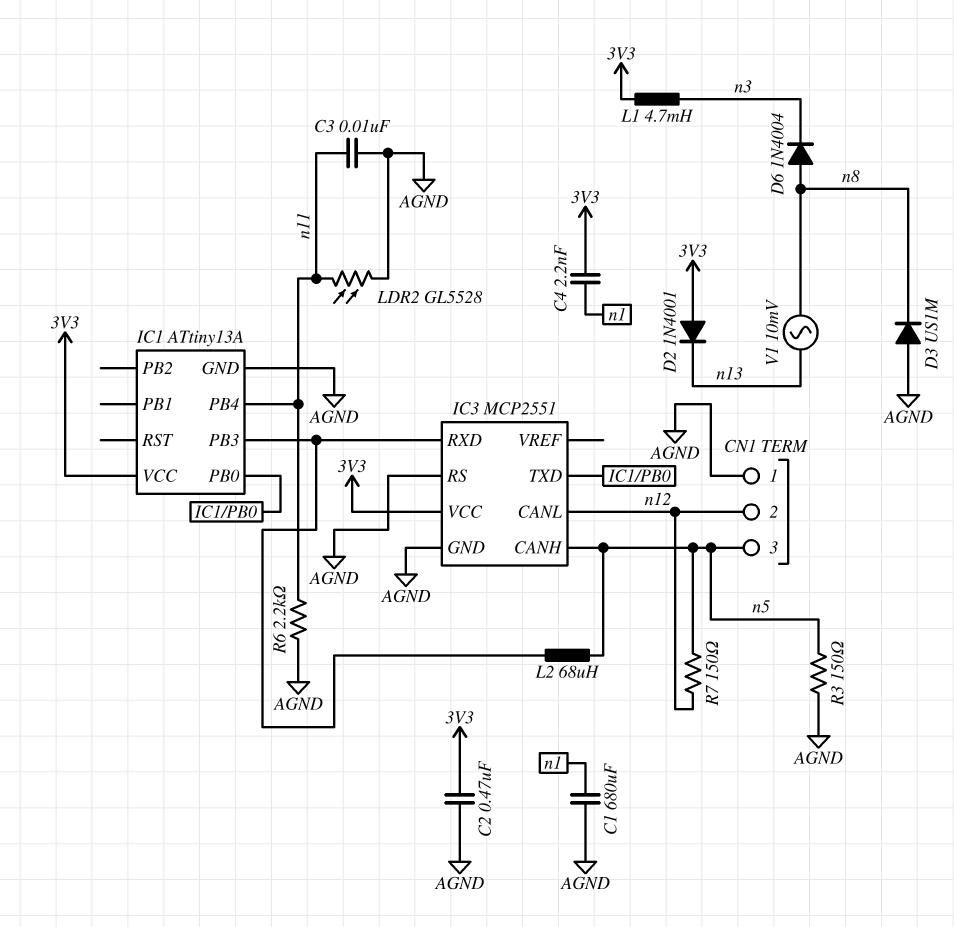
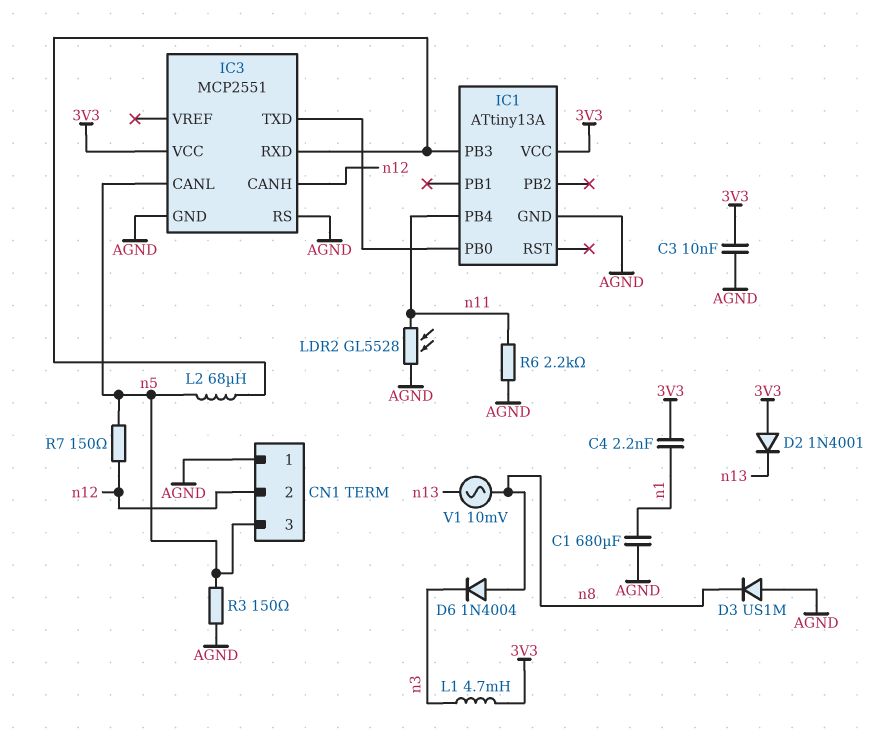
C2: 470nF (3V3, AGND) -> none
C3: 10nF (AGND, n11) -> 10nF (3V3, AGND)
IC3 pin CANH: n5 -> n12
IC3 pin CANL: n12 -> n5

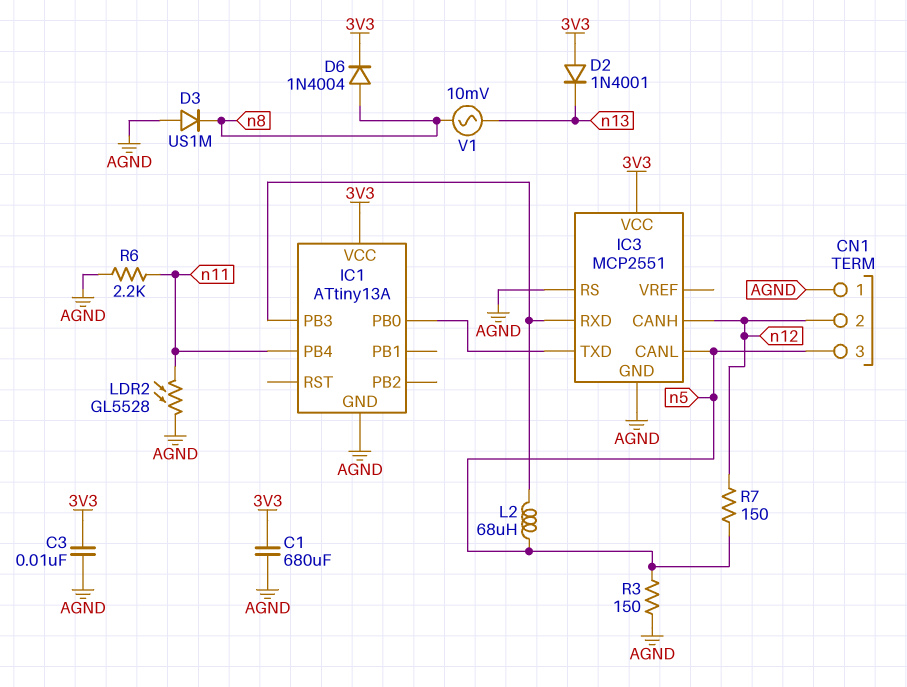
C1: 680uF (AGND, n1) -> 680uF (3V3, AGND)
C4: 2.2nF (3V3, n1) -> none
D6: diode 1N4004 (A n8, K n3) -> diode 1N4004 (A n8, K 3V3)
L1: 4.7mH (3V3, n3) -> none

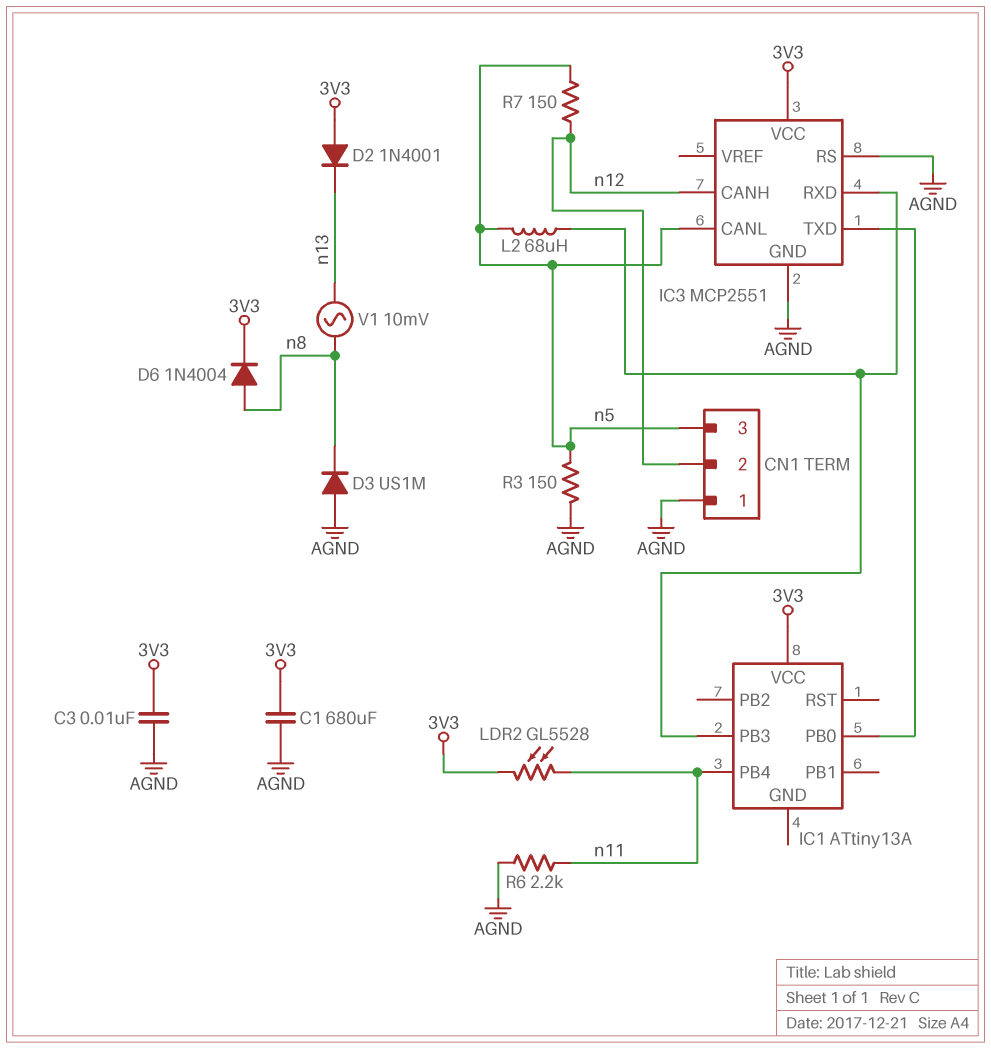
IC1 pin GND: AGND -> none
LDR2: GL5528 (AGND, n11) -> GL5528 (3V3, n11)

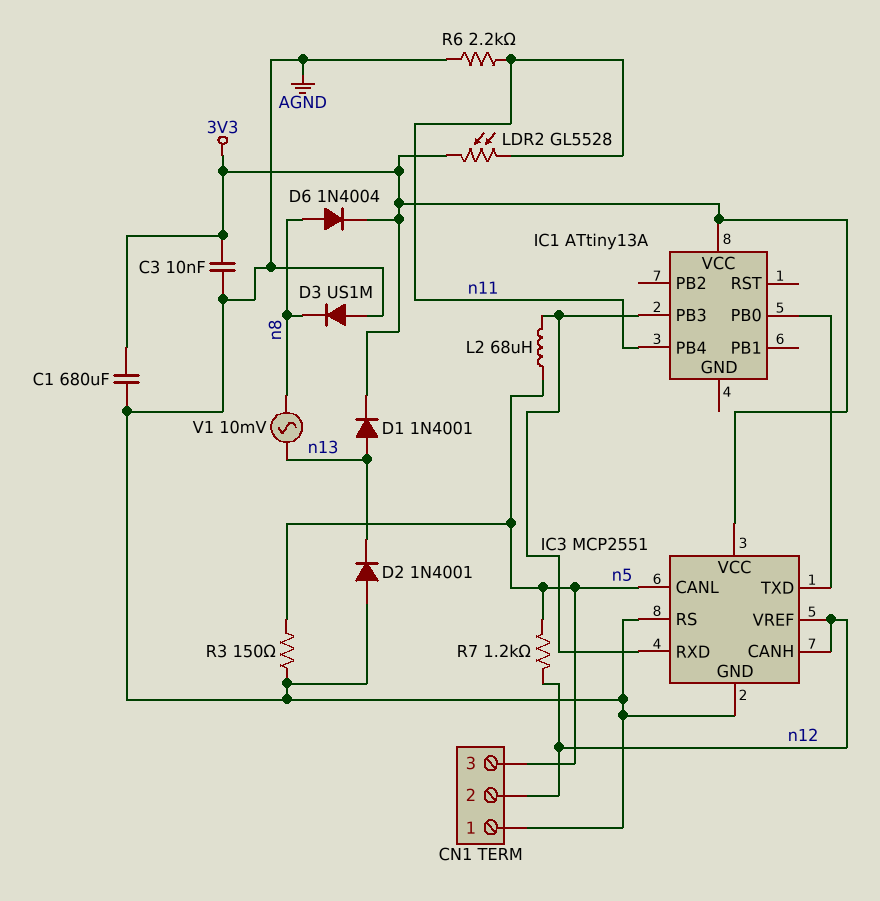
D1: none -> diode 1N4001 (A n13, K 3V3)
D2: diode 1N4001 (A 3V3, K n13) -> diode 1N4001 (A AGND, K n13)
IC3 pin VREF: none -> n12
R7: 150 (n5, n12) -> 1.2k (n5, n12)

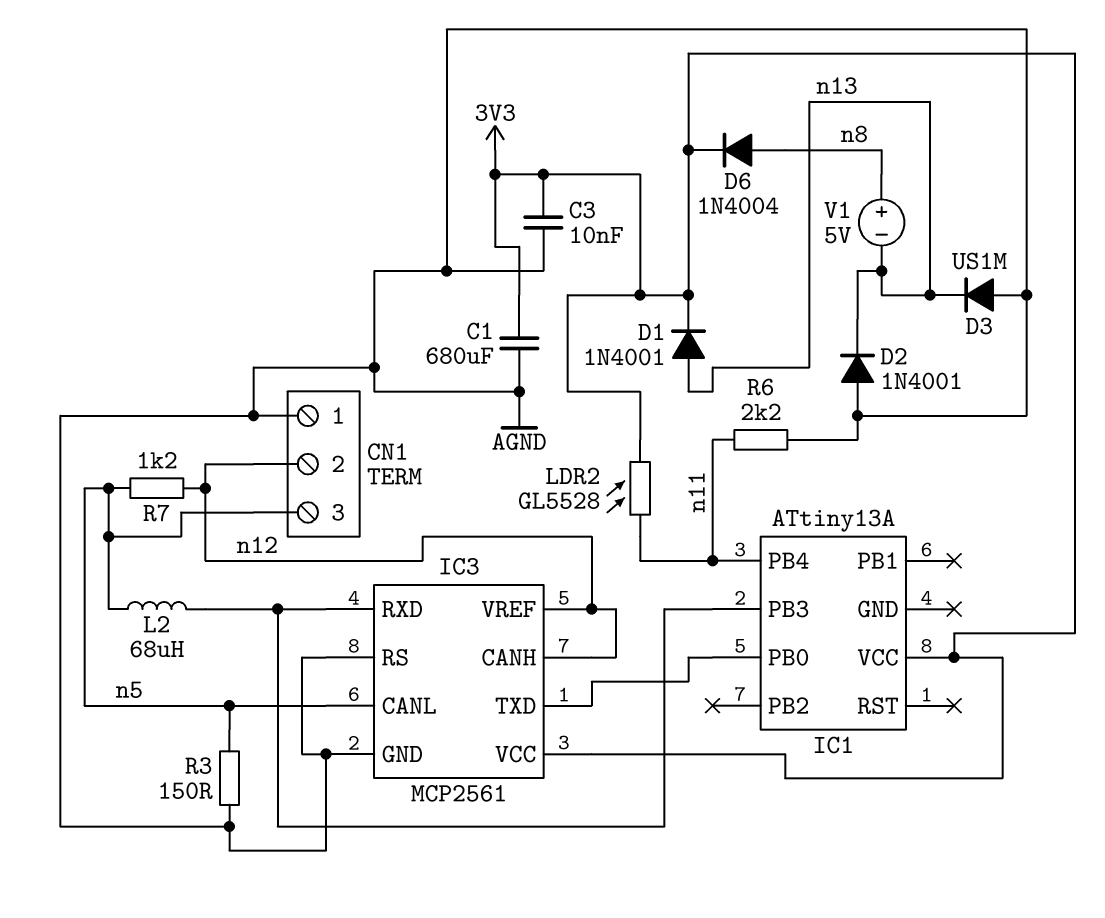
D3: diode US1M (A AGND, K n8) -> diode US1M (A AGND, K n13)
IC3: MCP2551 -> MCP2561
V1: AC 10mV (n8, n13) -> 5V (plus n8, minus n13)

